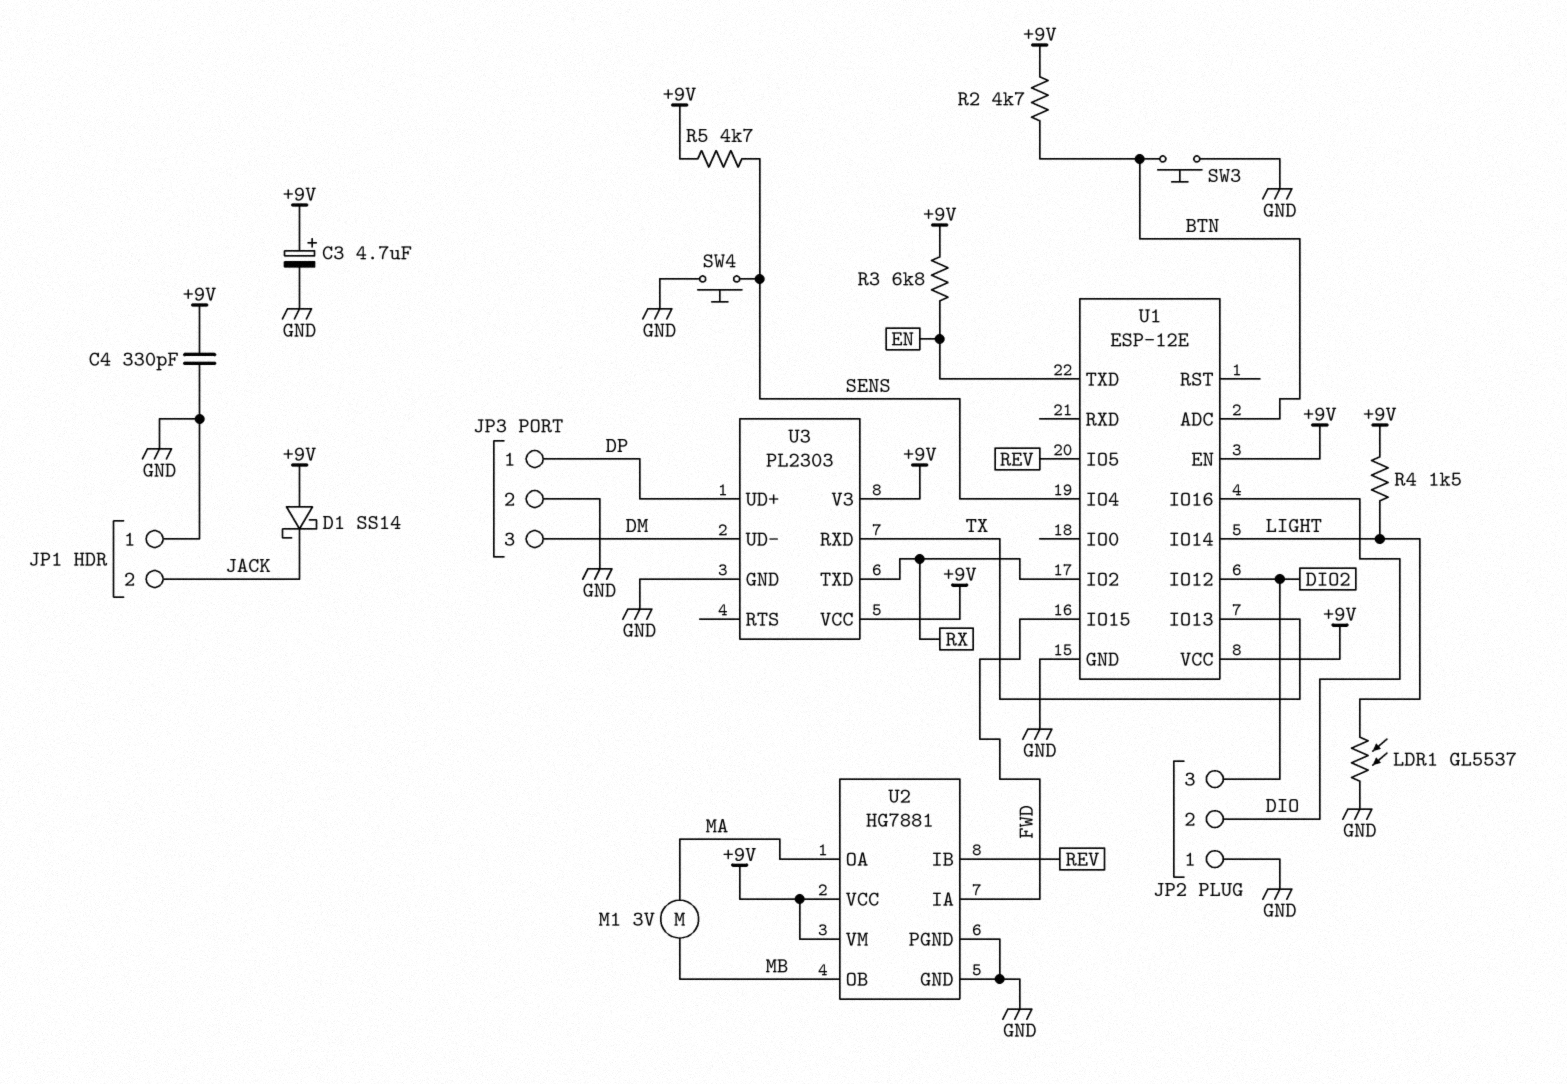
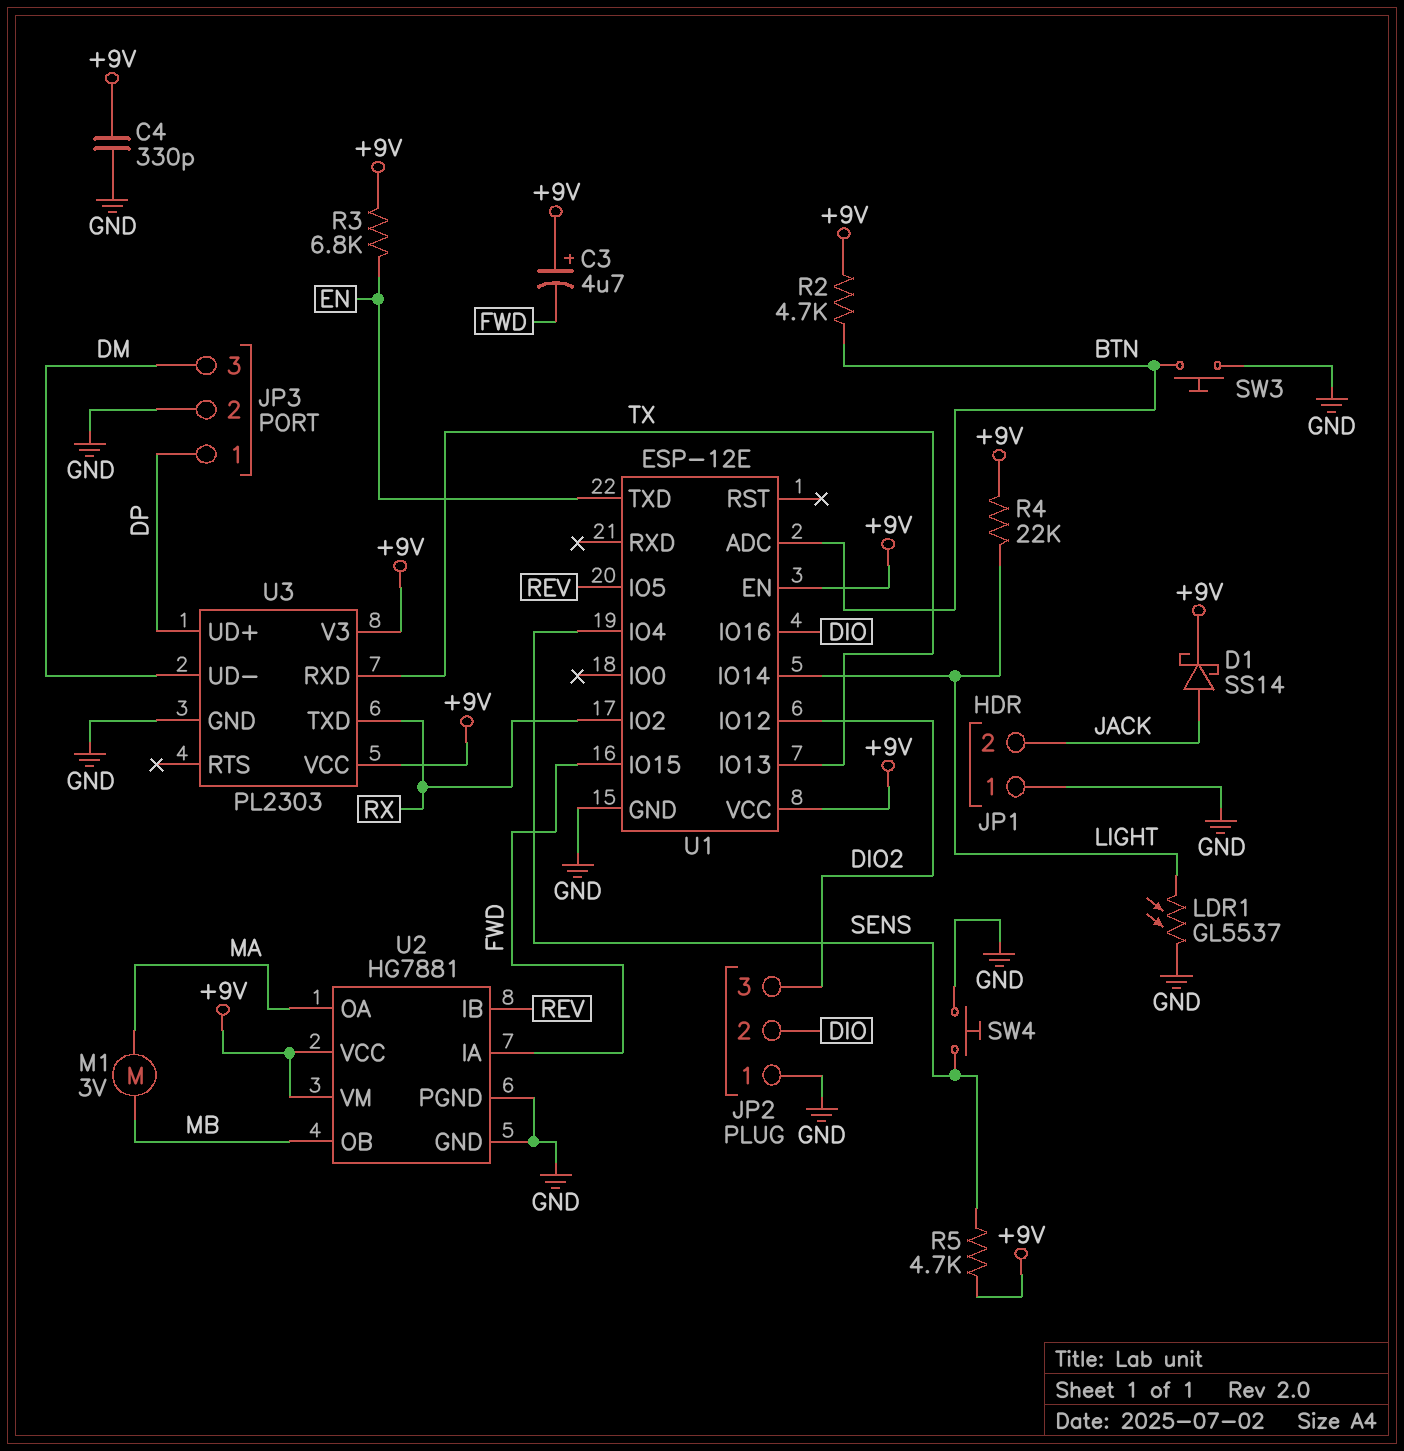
C3: 4.7uF (plus +9V, minus GND) -> 4.7uF (plus +9V, minus FWD)
D1: schottky SS14 (A +9V, K JACK) -> schottky SS14 (A JACK, K +9V)
R4: 1.5k (+9V, LIGHT) -> 22k (+9V, LIGHT)

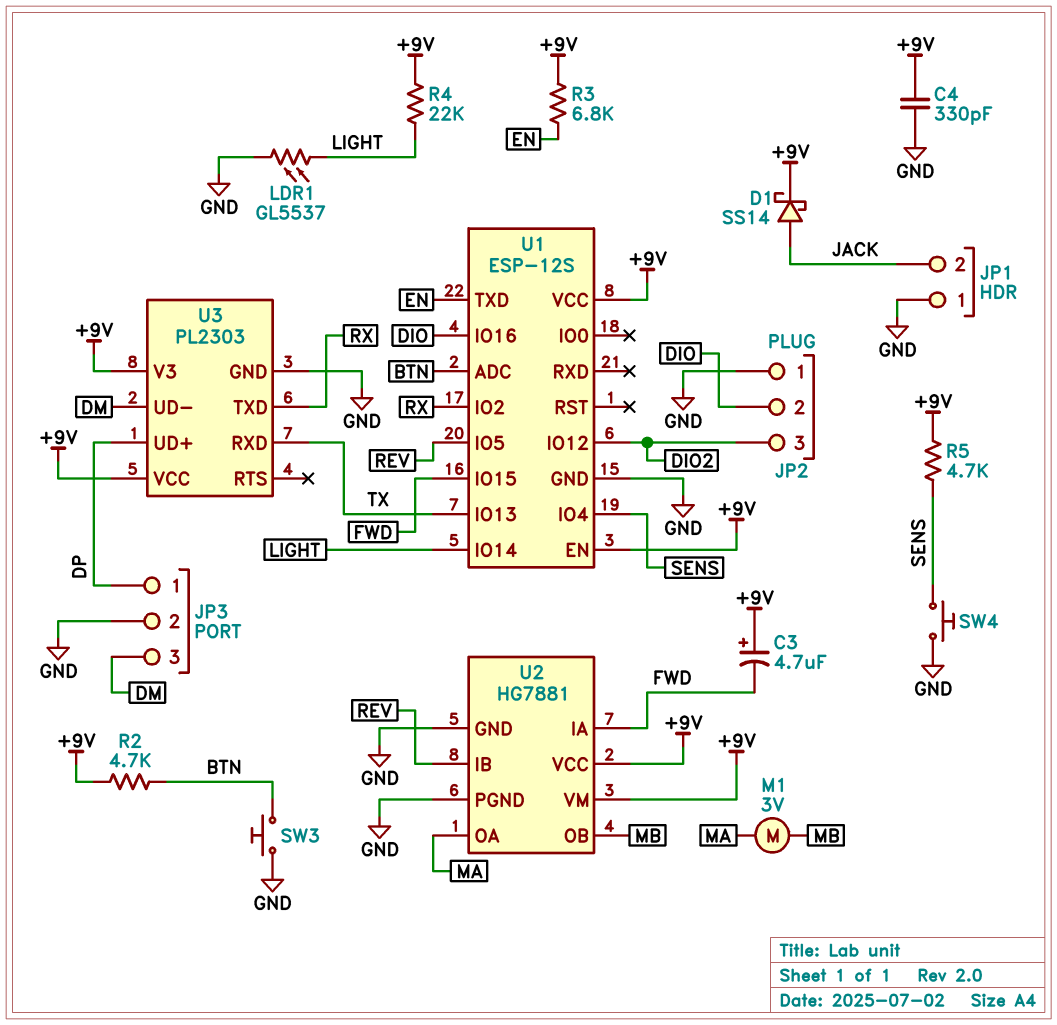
U1: ESP-12E -> ESP-12S

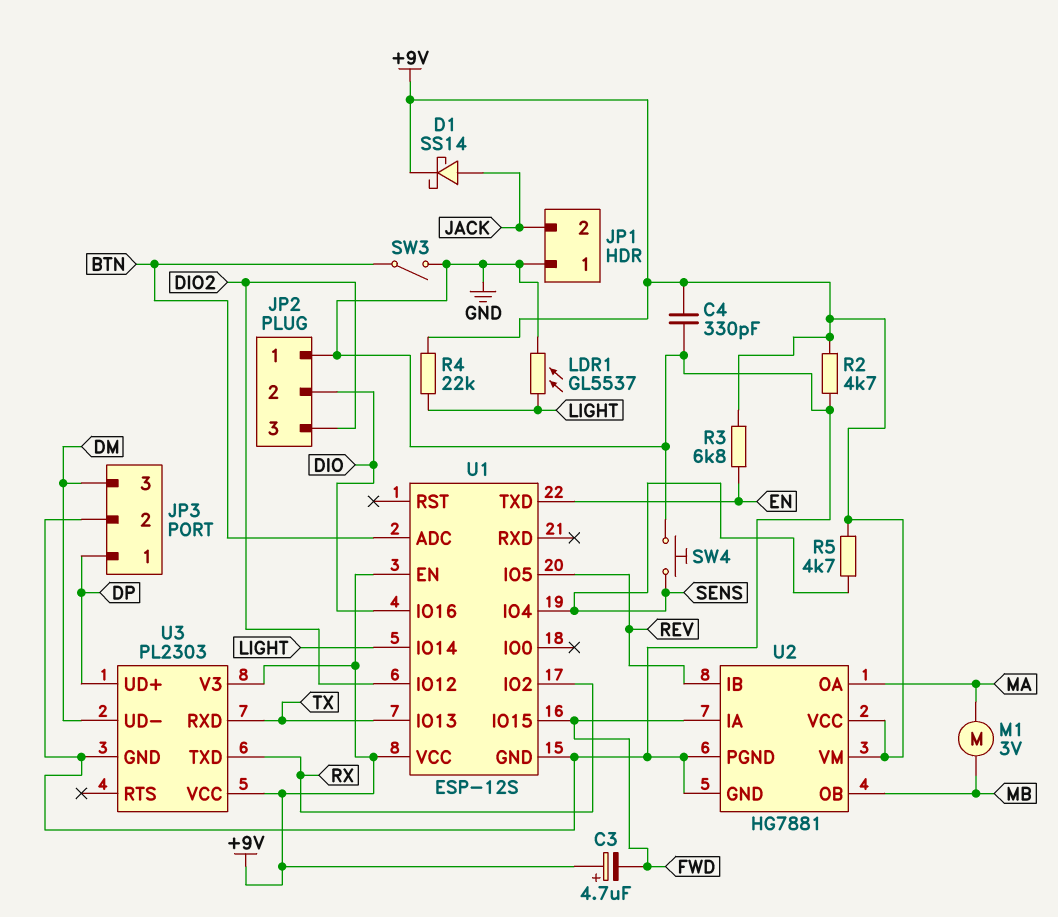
R2: 4.7k (+9V, BTN) -> 4.7k (+9V, GND)
SW3: button (BTN, GND) -> switch (BTN, GND)

